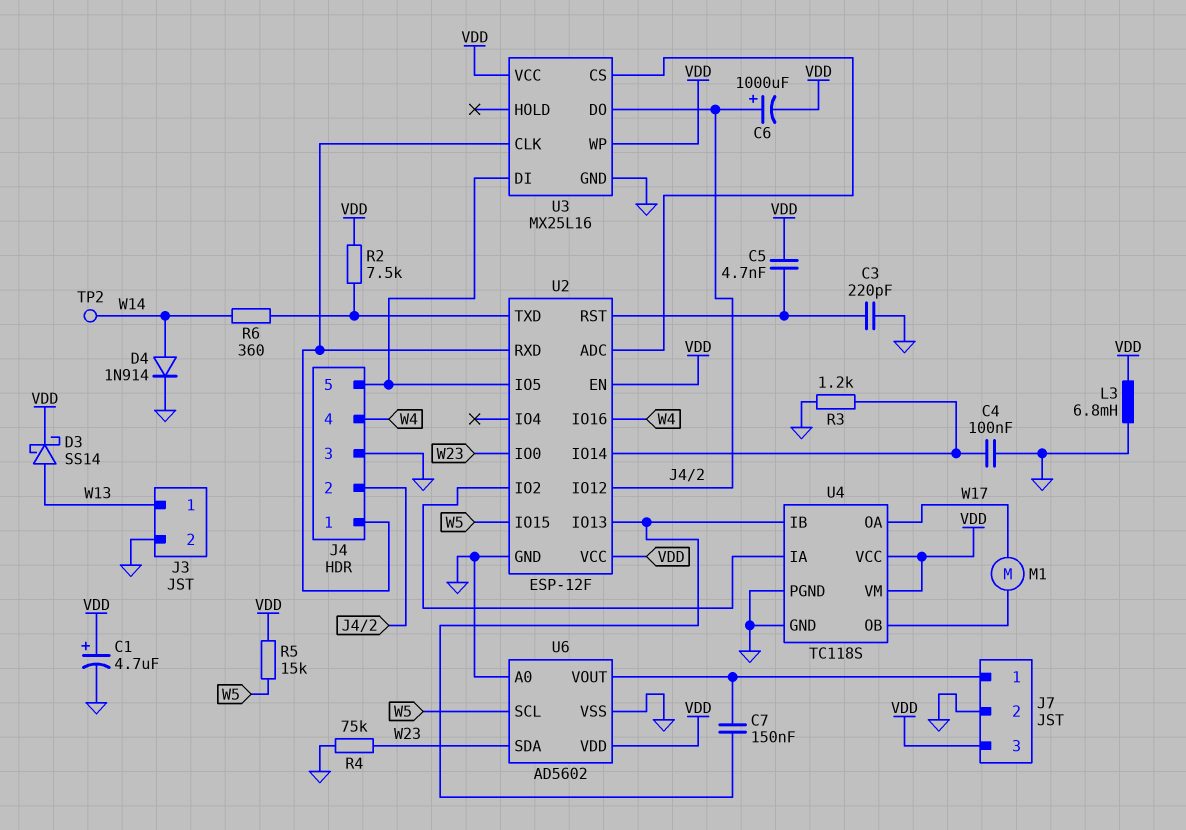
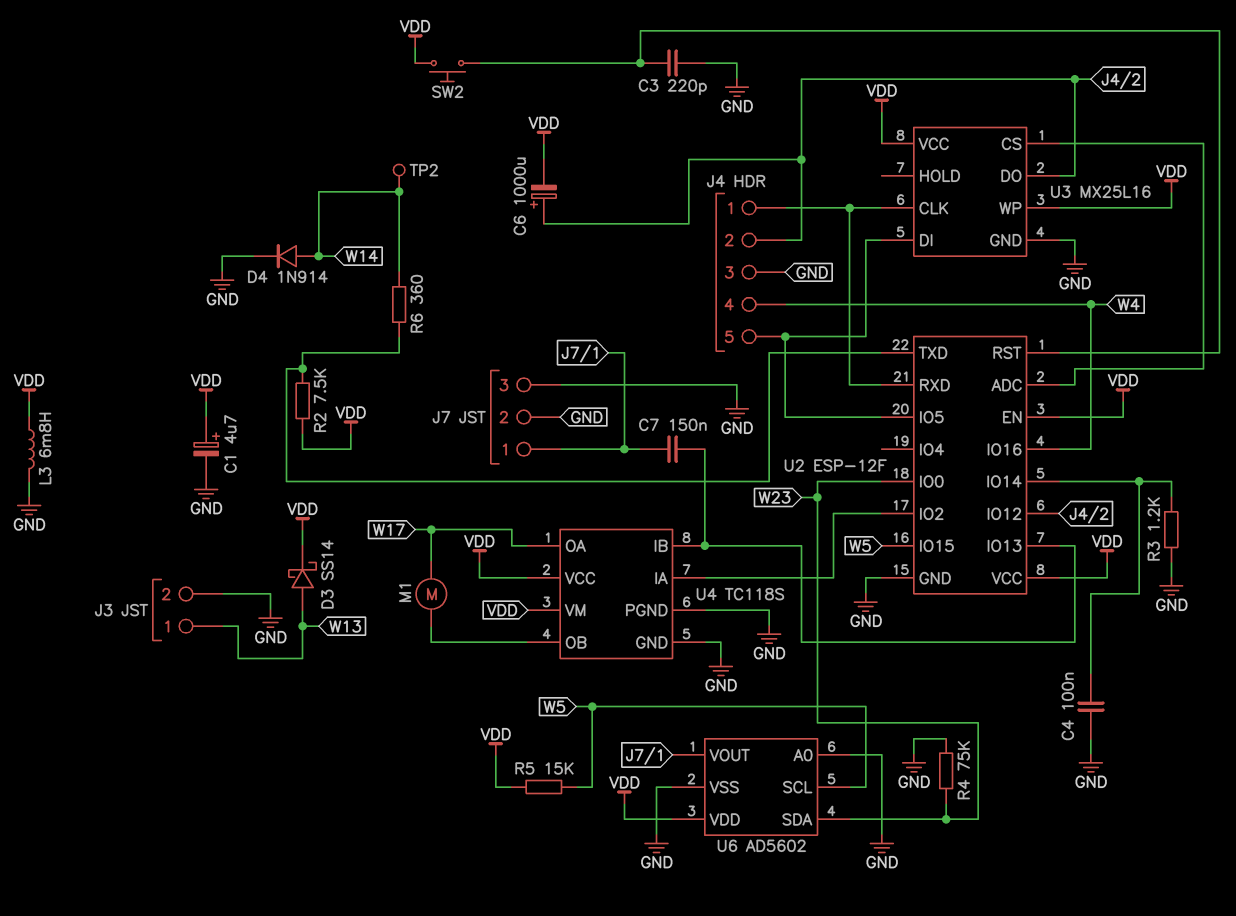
C5: 4.7nF (U2/RST, VDD) -> none
J7 pin 3: VDD -> GND
SW2: none -> button (U2/RST, VDD)

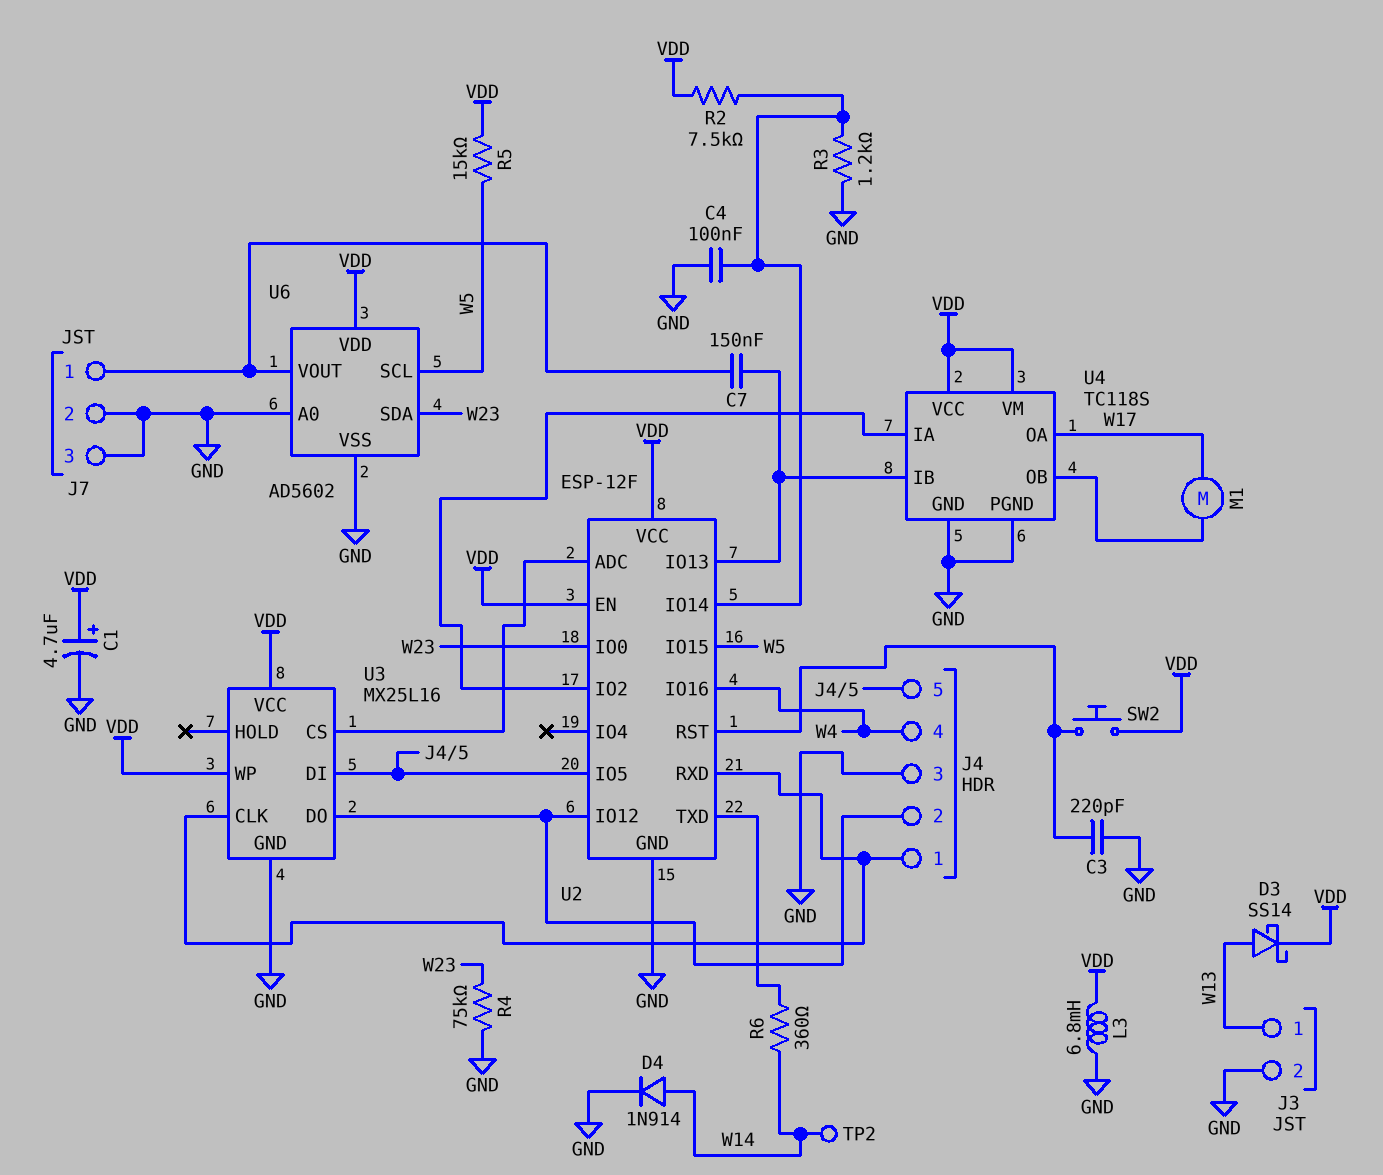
C6: 1000uF (plus J4/2, minus VDD) -> none
R2: 7.5k (U2/TXD, VDD) -> 7.5k (U2/IO14, VDD)

